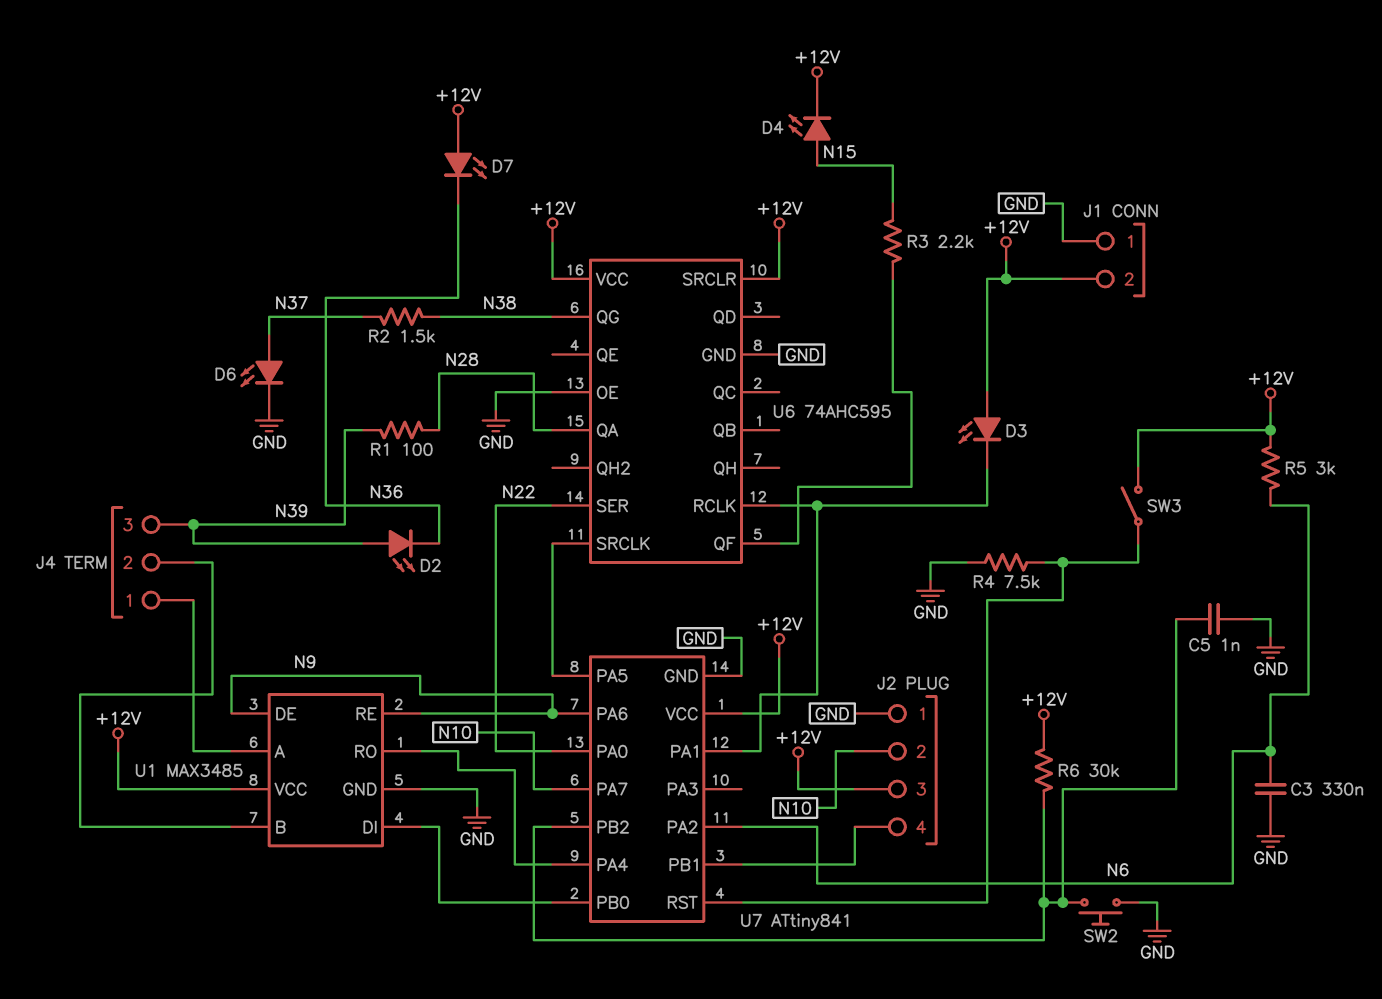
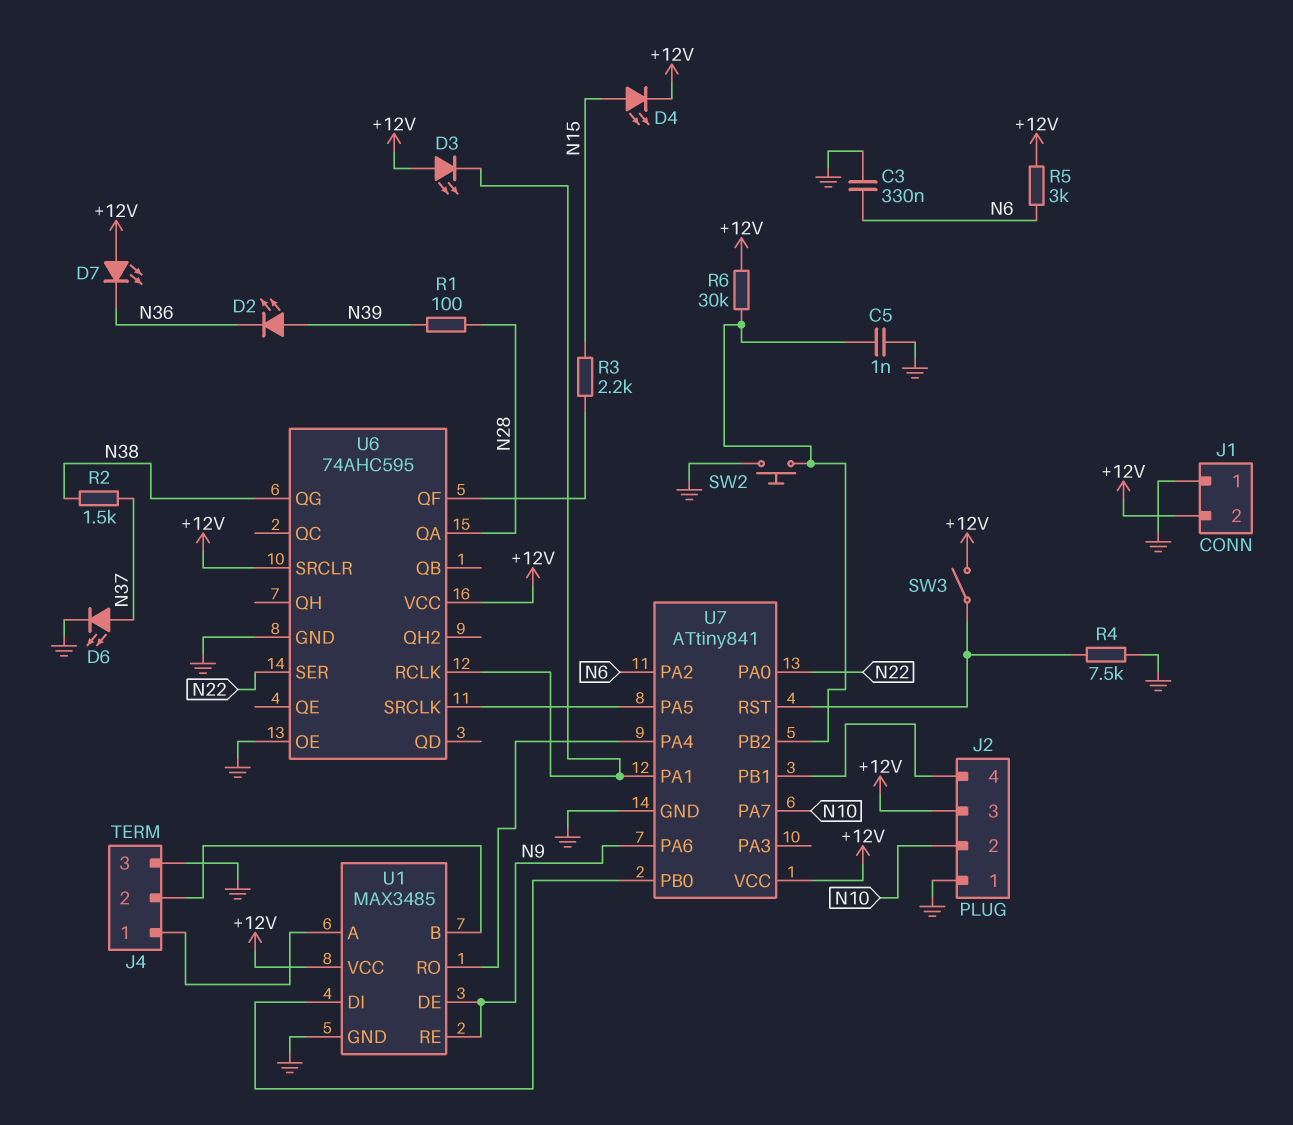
J4 pin 3: N39 -> GND

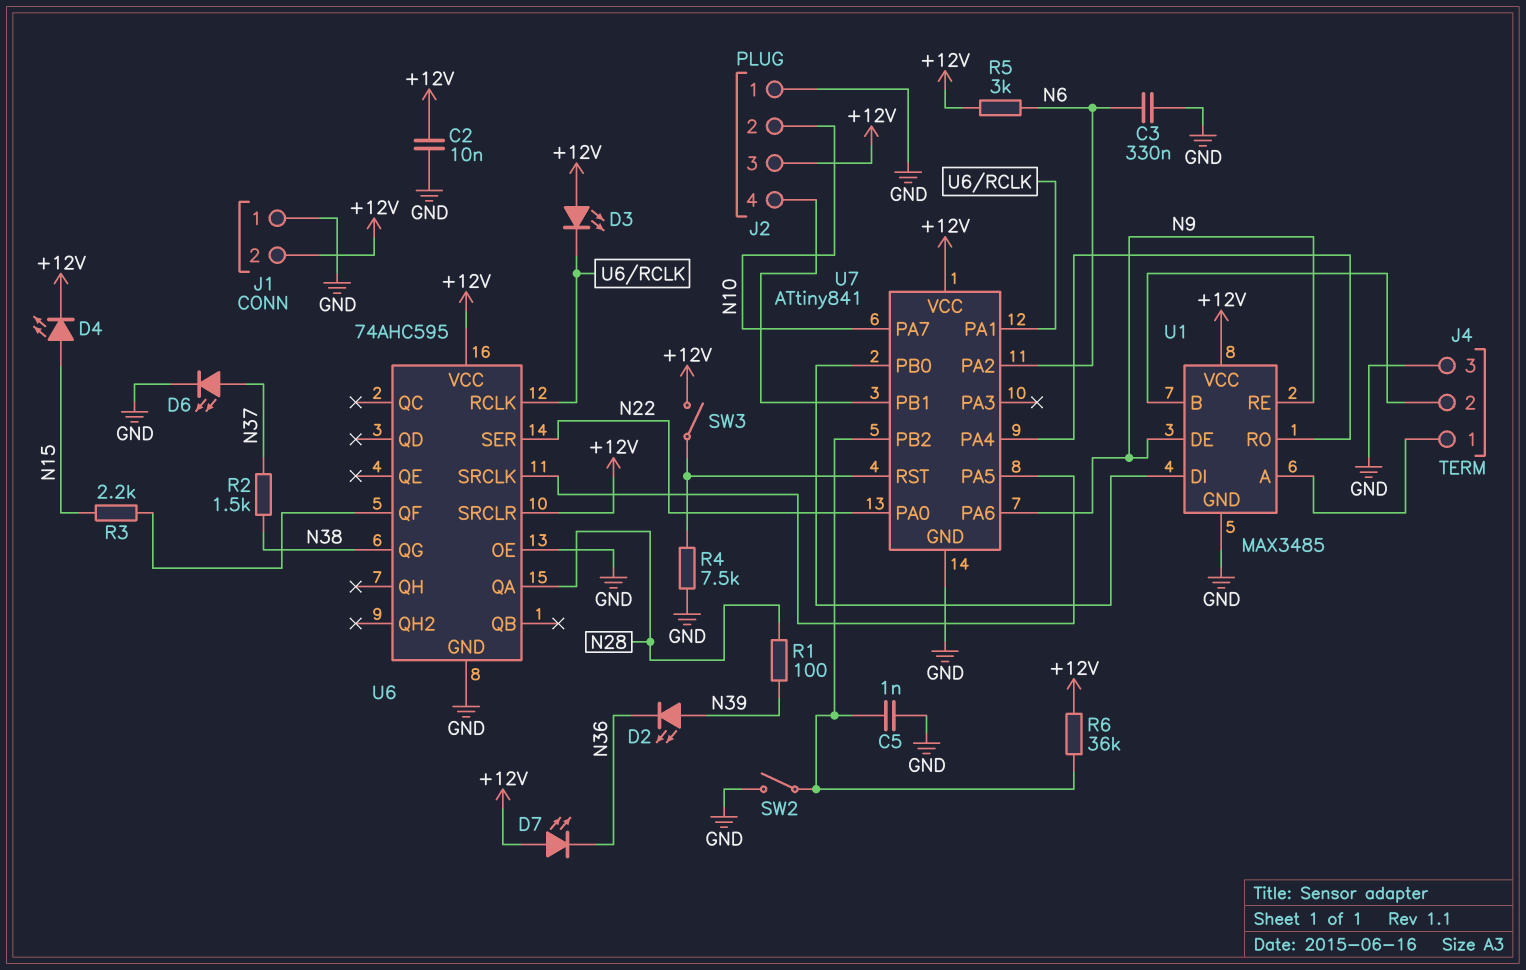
C2: none -> 10nF (+12V, GND)
R6: 30k (+12V, U7/PB2) -> 36k (+12V, U7/PB2)
SW2: button (GND, U7/PB2) -> switch (GND, U7/PB2)

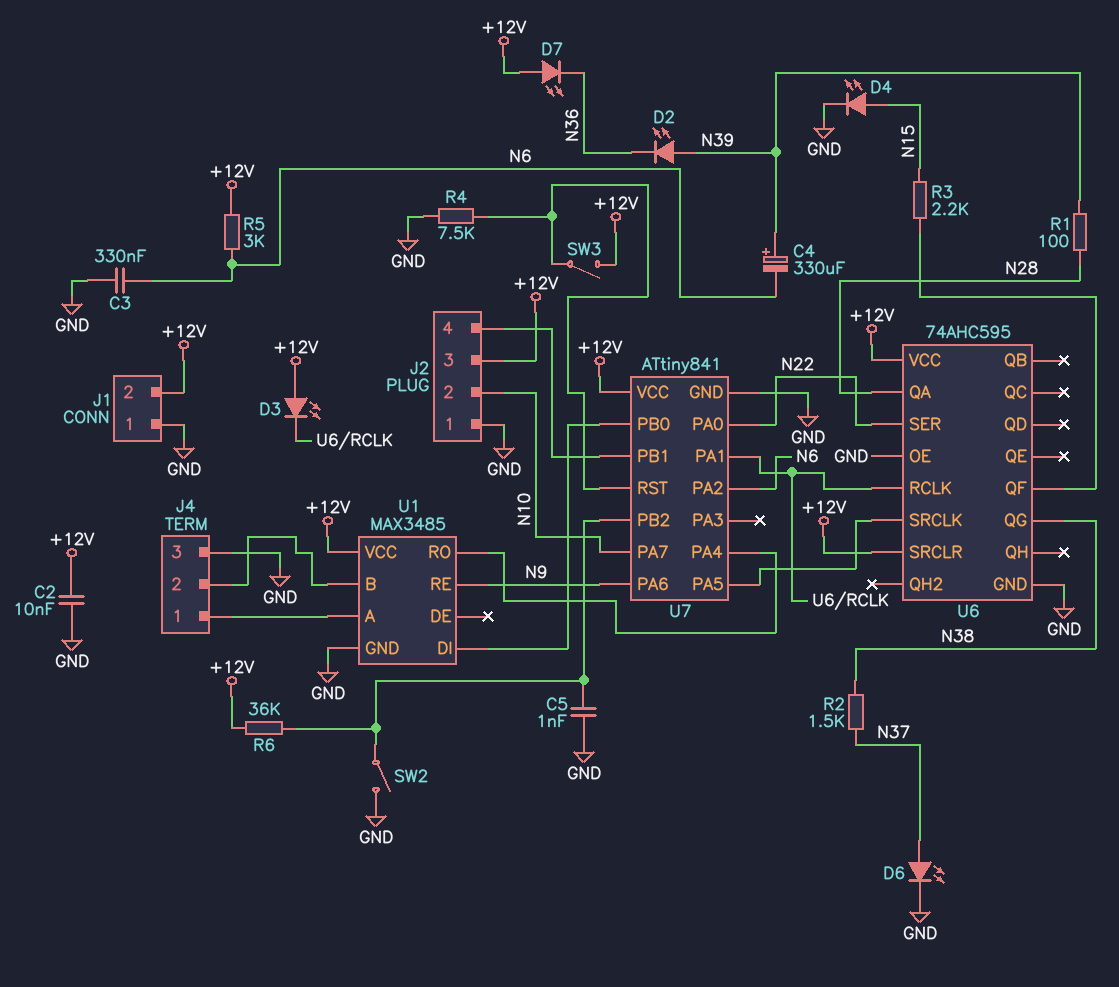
C4: none -> 330uF (plus N39, minus N6)
D4: LED (A N15, K +12V) -> LED (A N15, K GND)
U1 pin DE: N9 -> none

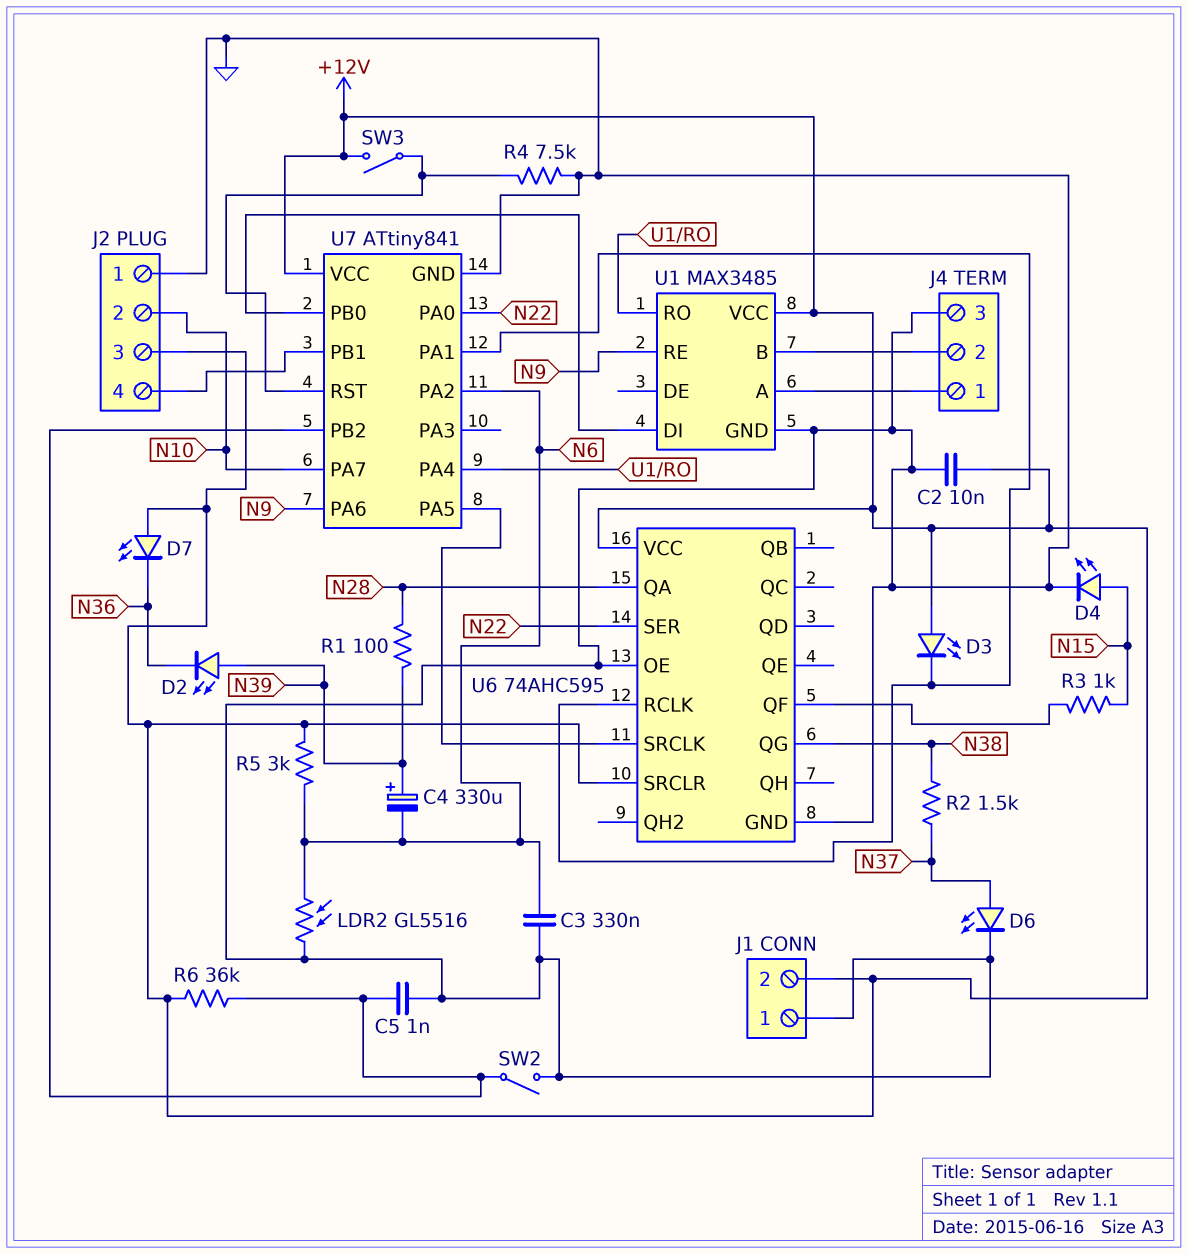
LDR2: none -> GL5516 (GND, N6)
R3: 2.2k (N15, U6/QF) -> 1k (N15, U6/QF)

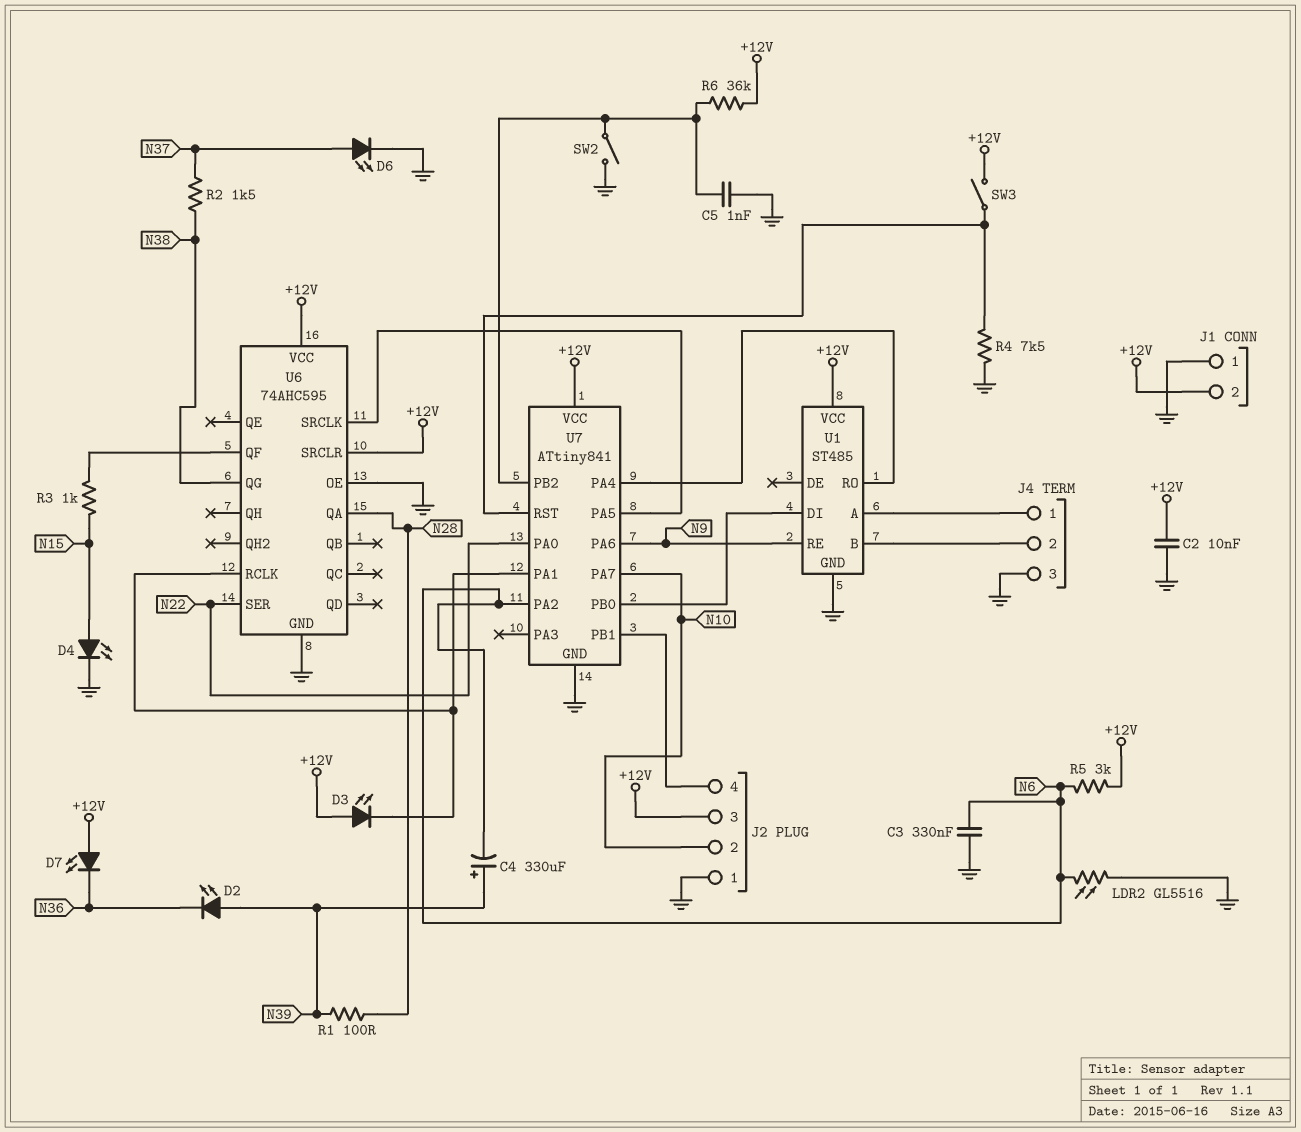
U1: MAX3485 -> ST485

